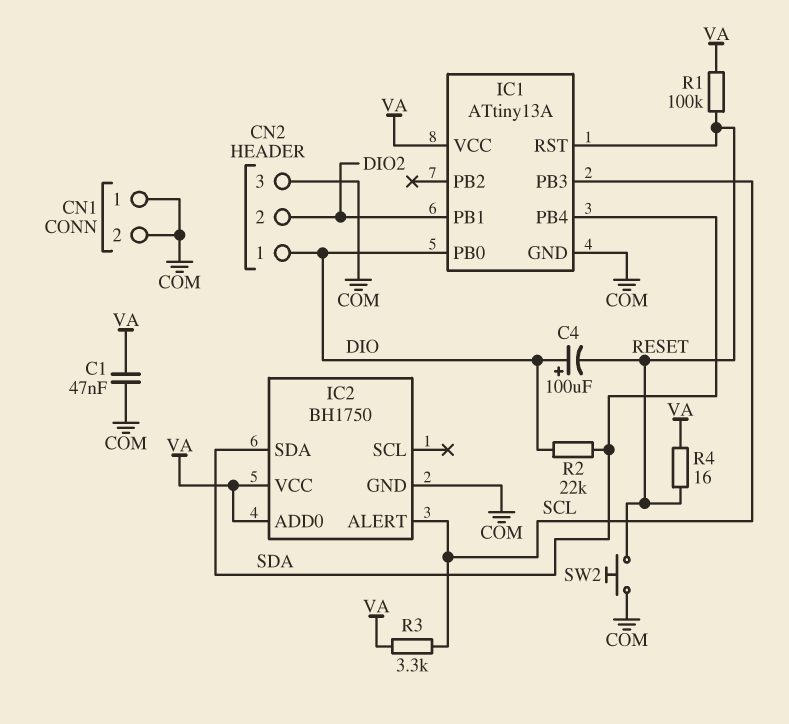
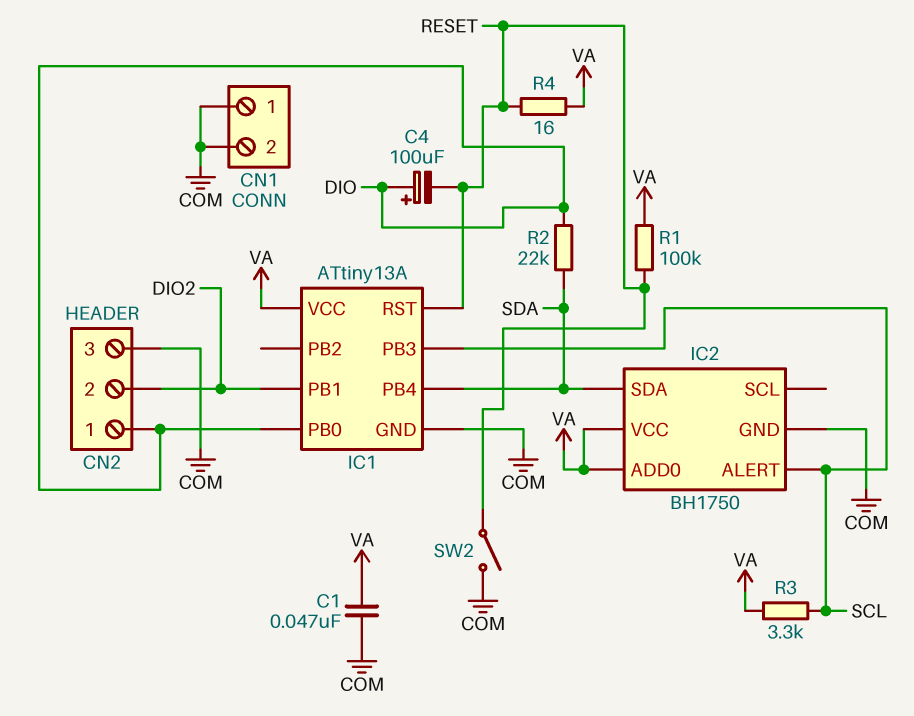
SW2: button (COM, RESET) -> switch (COM, RESET)

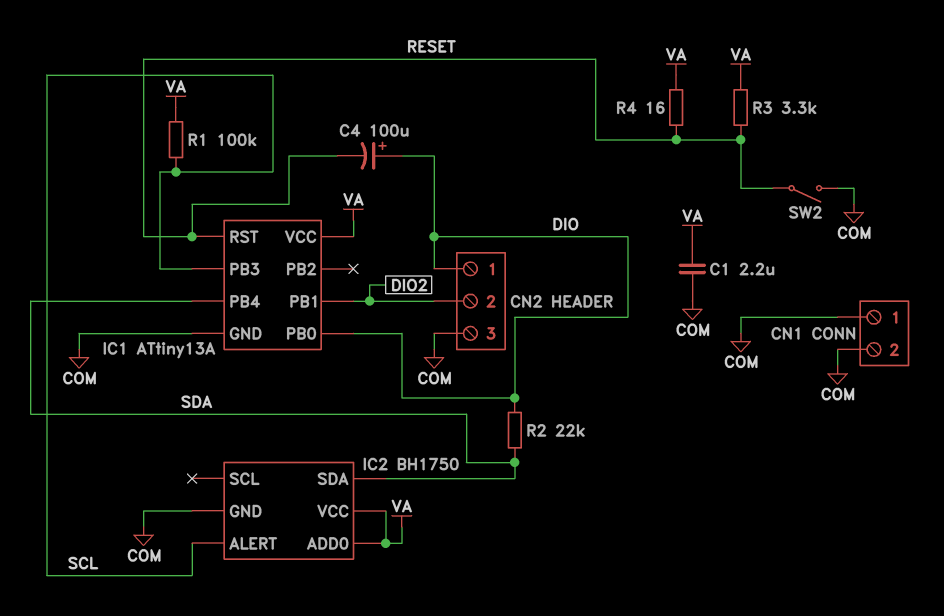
C1: 47nF (COM, VA) -> 2.2uF (COM, VA)
R1: 100k (RESET, VA) -> 100k (SCL, VA)
R3: 3.3k (SCL, VA) -> 3.3k (RESET, VA)

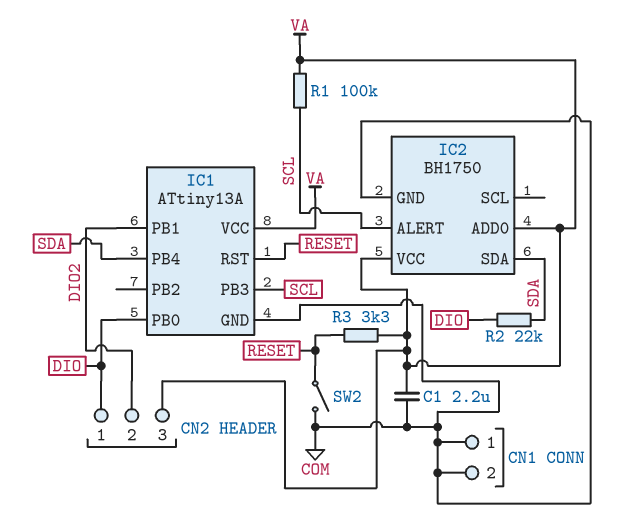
C4: 100uF (plus DIO, minus RESET) -> none
CN2 pin 3: COM -> VA
R4: 16 (RESET, VA) -> none

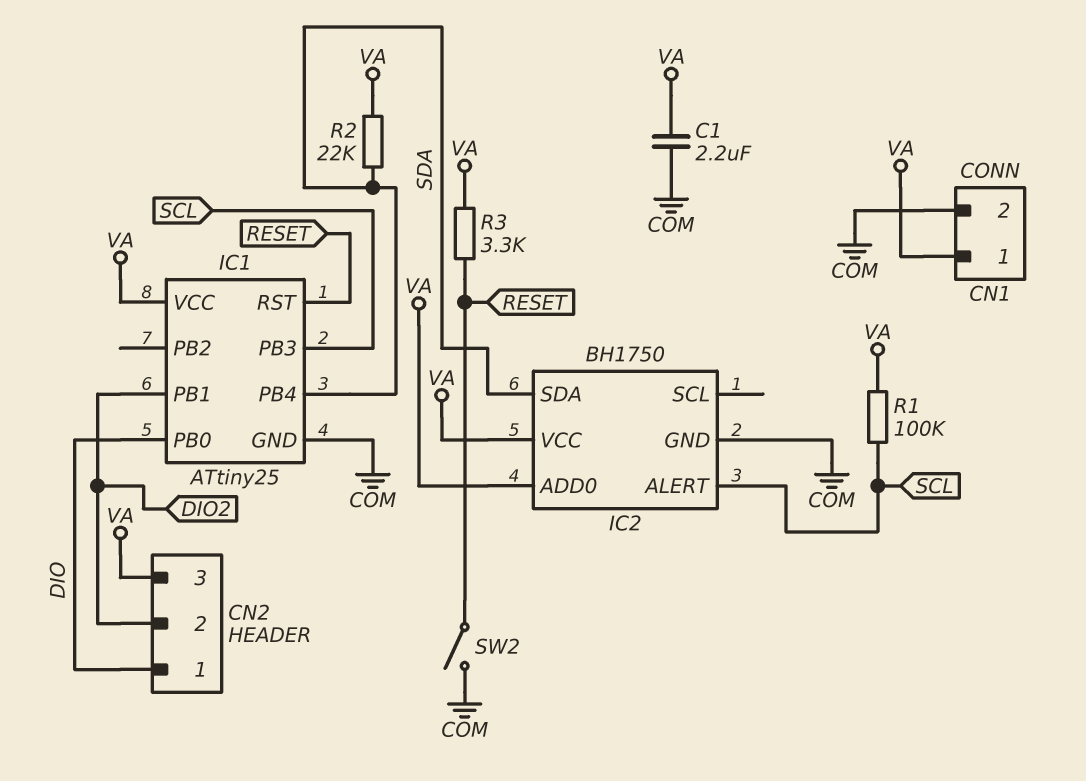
CN1 pin 1: COM -> VA
IC1: ATtiny13A -> ATtiny25
R2: 22k (DIO, SDA) -> 22k (SDA, VA)

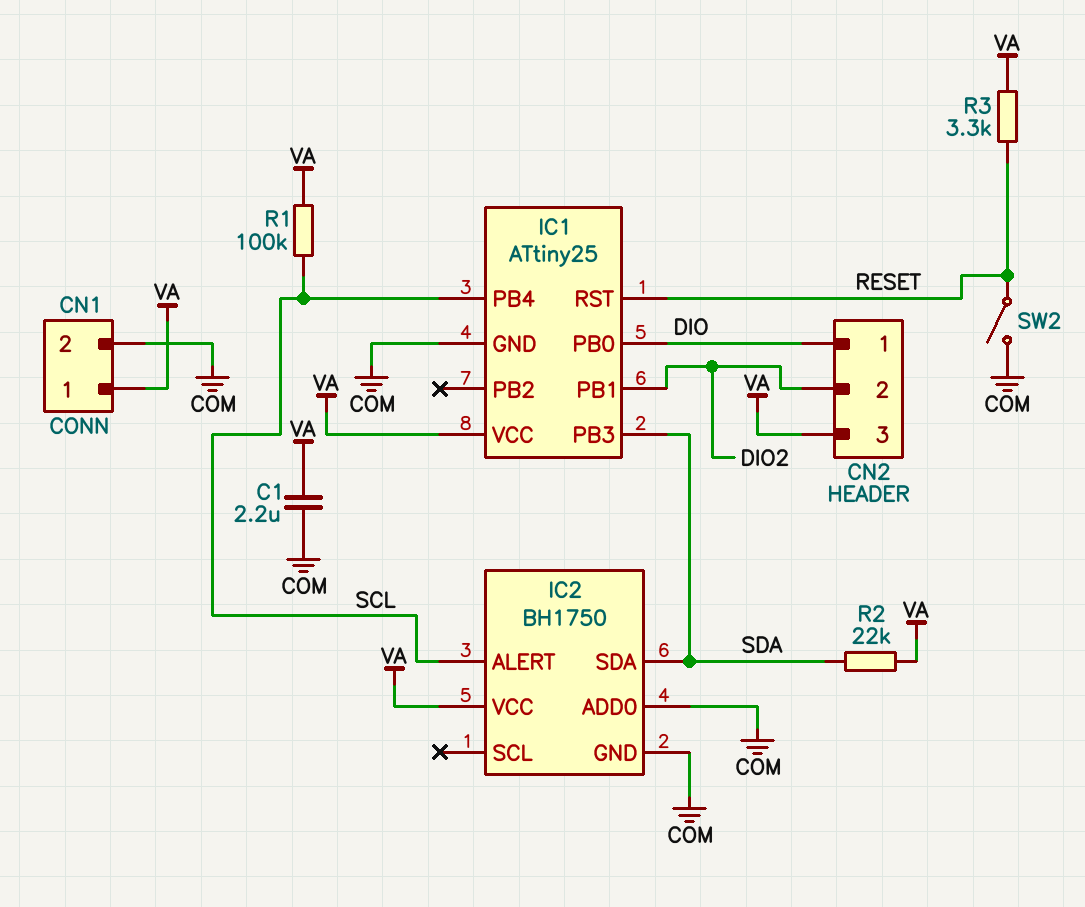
IC1 pin PB3: SCL -> SDA
IC1 pin PB4: SDA -> SCL
IC2 pin ADD0: VA -> COM

